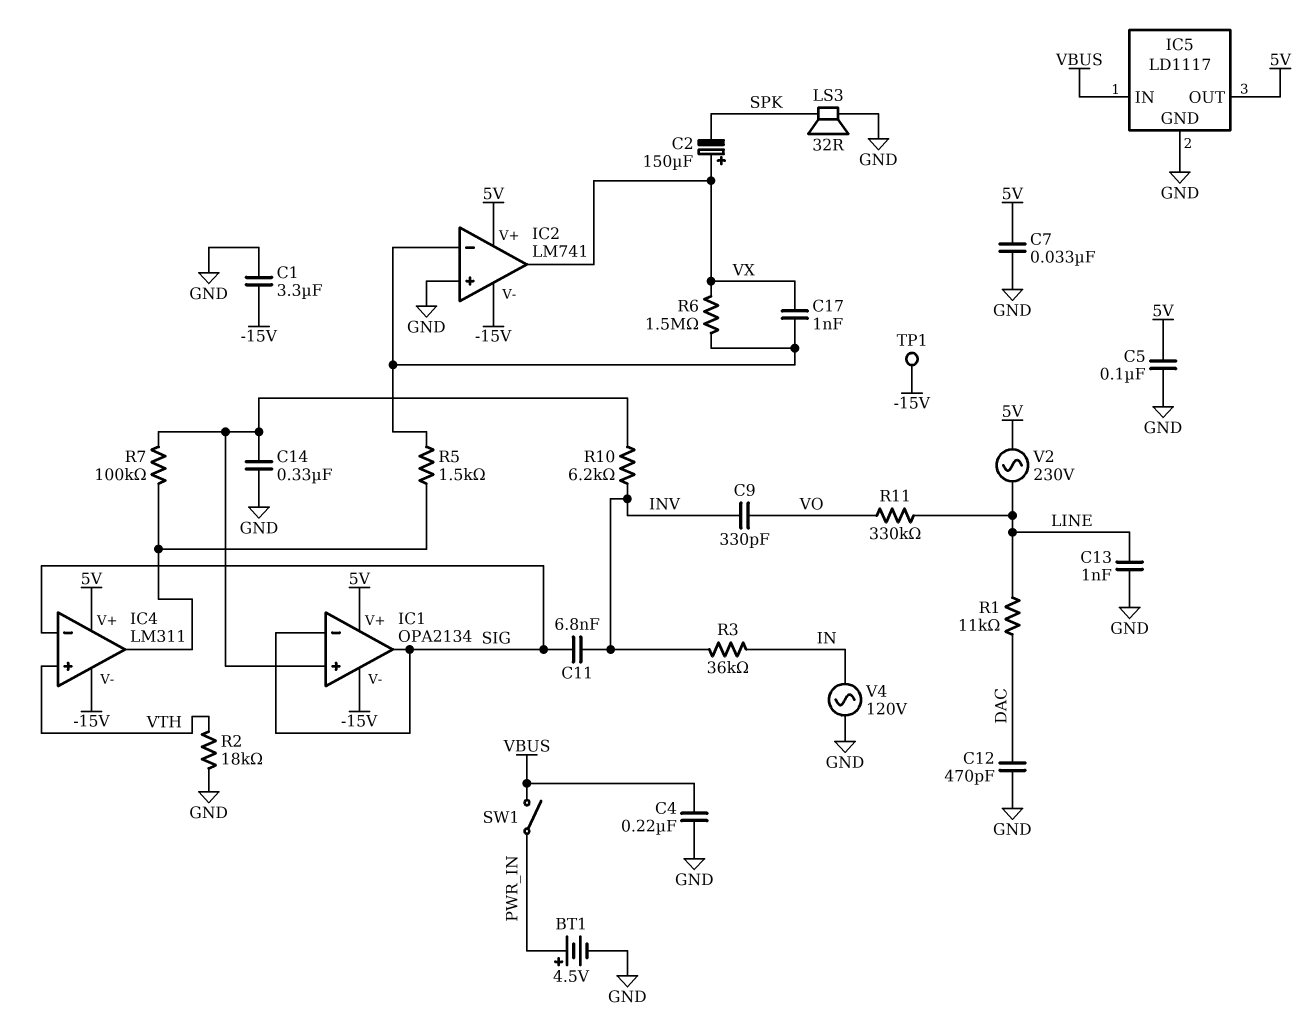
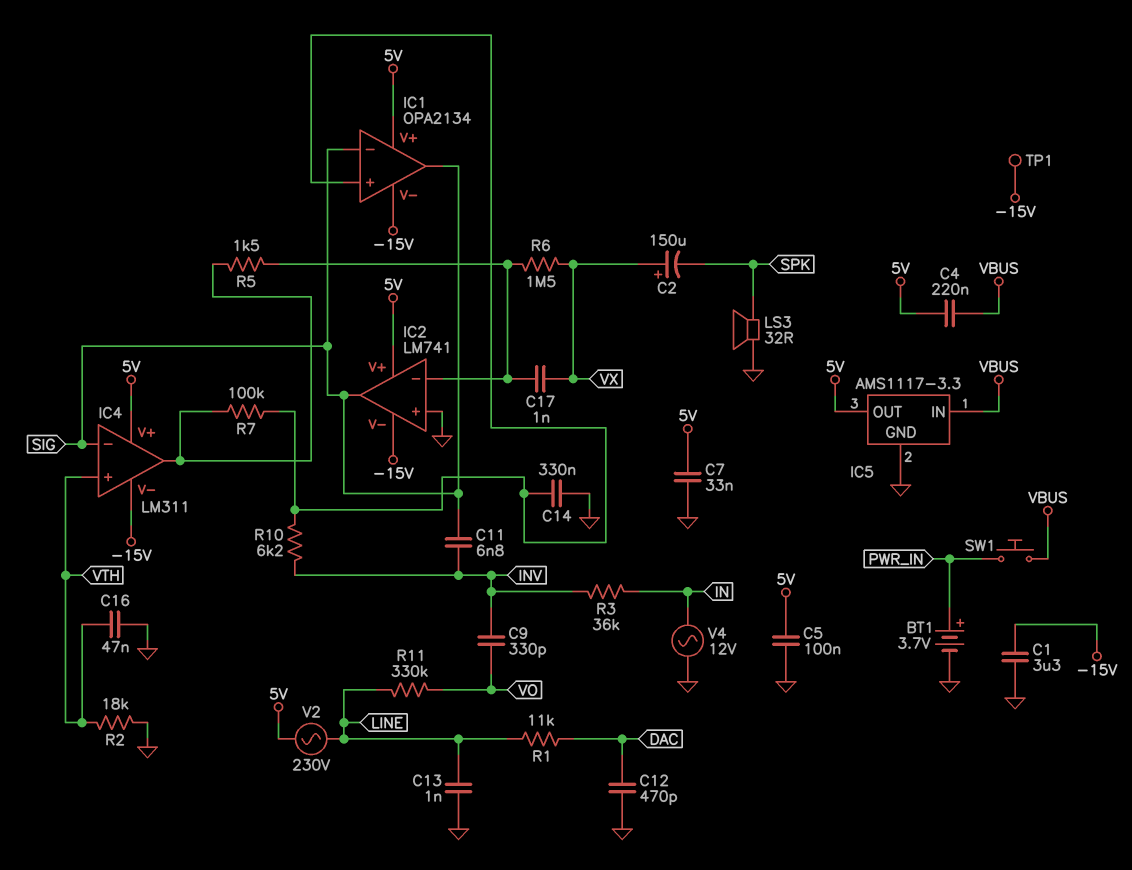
BT1: 4.5V (plus PWR_IN, minus GND) -> 3.7V (plus PWR_IN, minus GND)
C4: 220nF (GND, VBUS) -> 220nF (5V, VBUS)
C16: none -> 47nF (GND, VTH)
IC2 pin out: VX -> SIG
IC5: LD1117 -> AMS1117-3.3
SW1: switch (PWR_IN, VBUS) -> button (PWR_IN, VBUS)
V4: AC 120V (GND, IN) -> AC 12V (GND, IN)

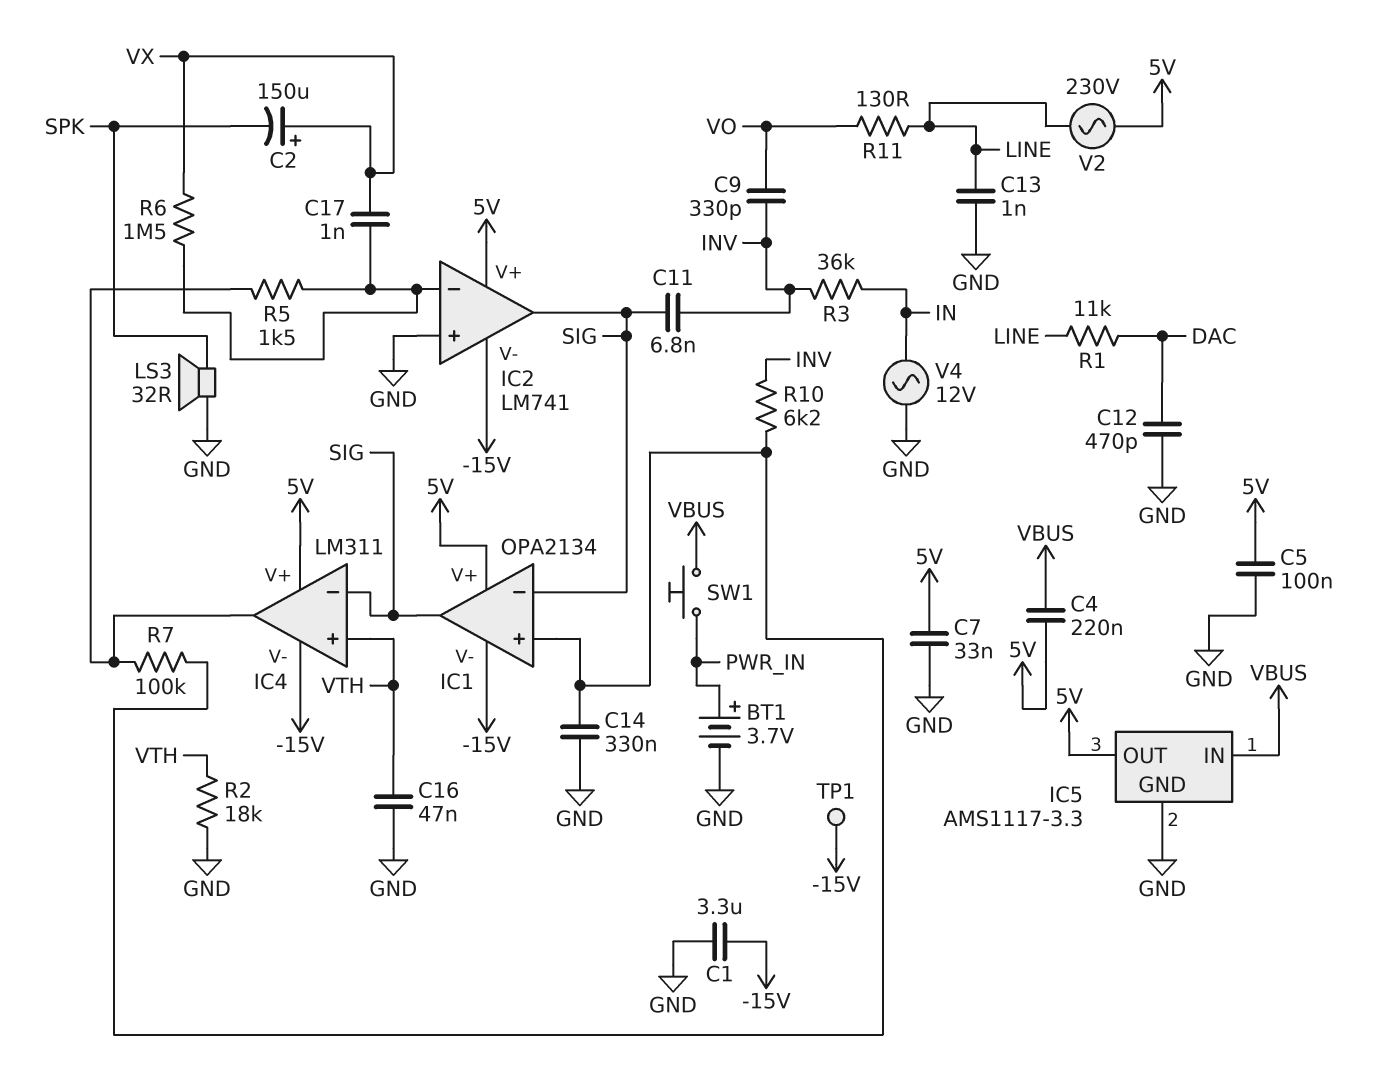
R11: 330k (LINE, VO) -> 130 (LINE, VO)

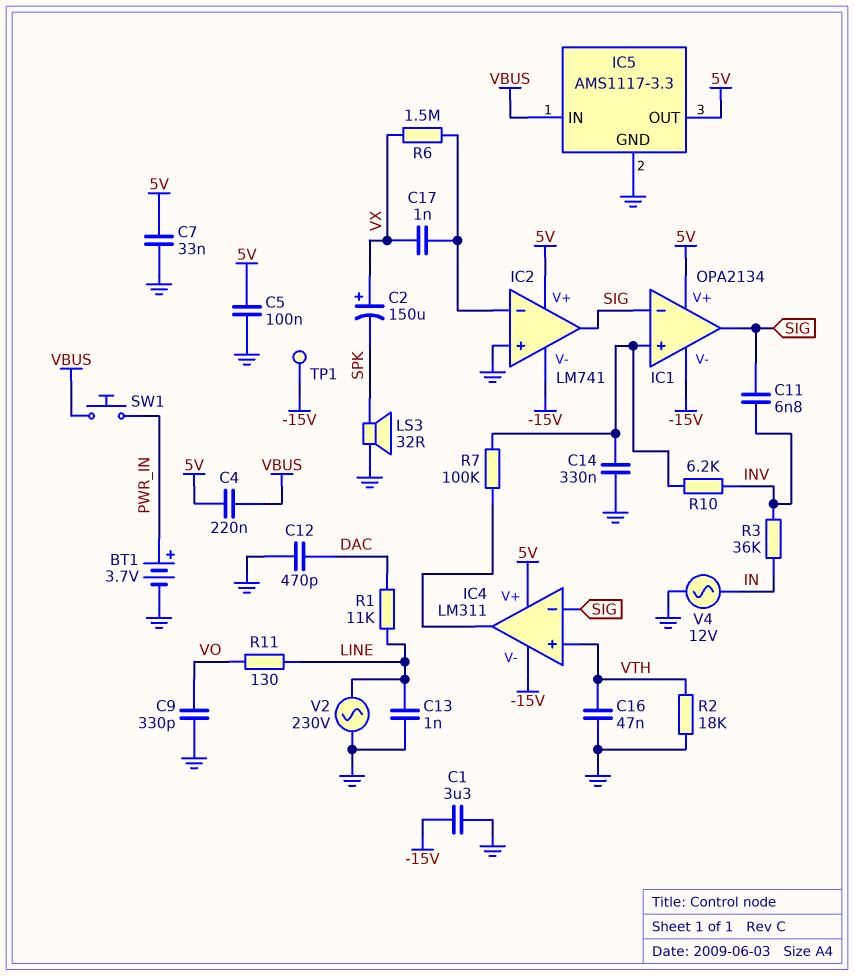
C9: 330pF (INV, VO) -> 330pF (GND, VO)
R5: 1.5k (IC2/in-, IC4/out) -> none
V2: AC 230V (5V, LINE) -> AC 230V (GND, LINE)

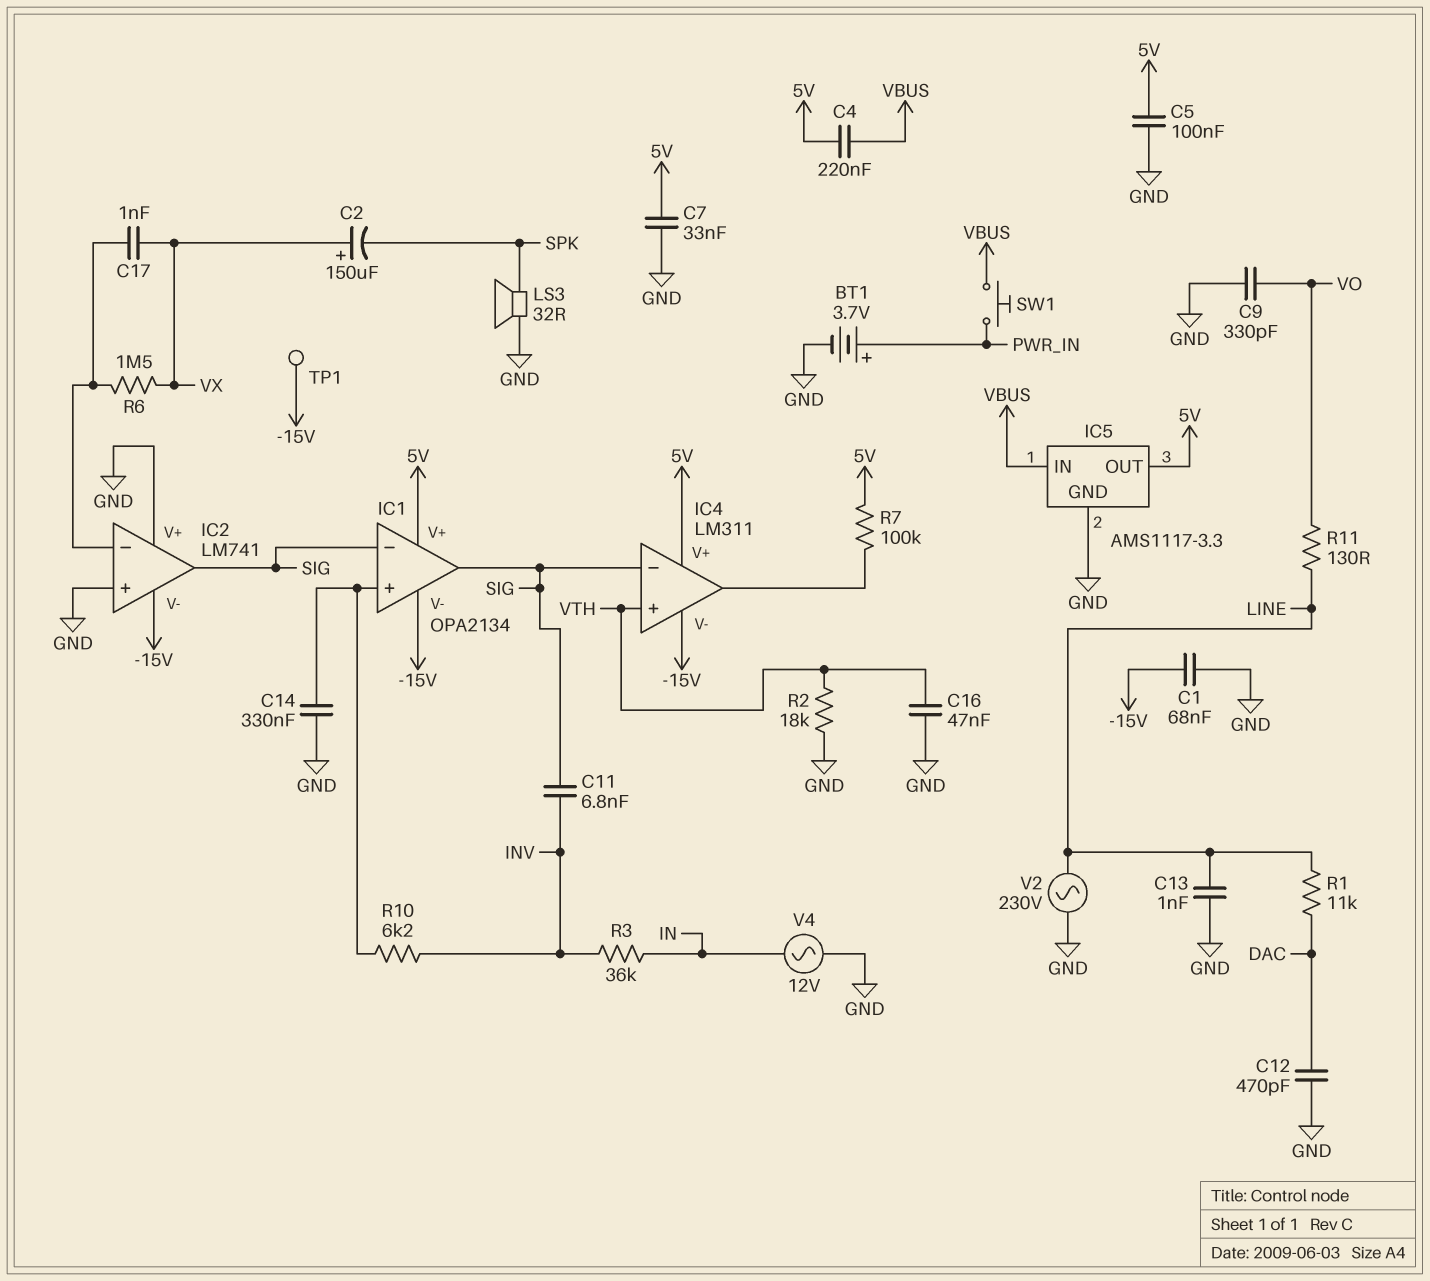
C1: 3.3uF (-15V, GND) -> 68nF (-15V, GND)
IC2 pin V+: 5V -> GND
R7: 100k (IC1/in+, IC4/out) -> 100k (5V, IC4/out)

